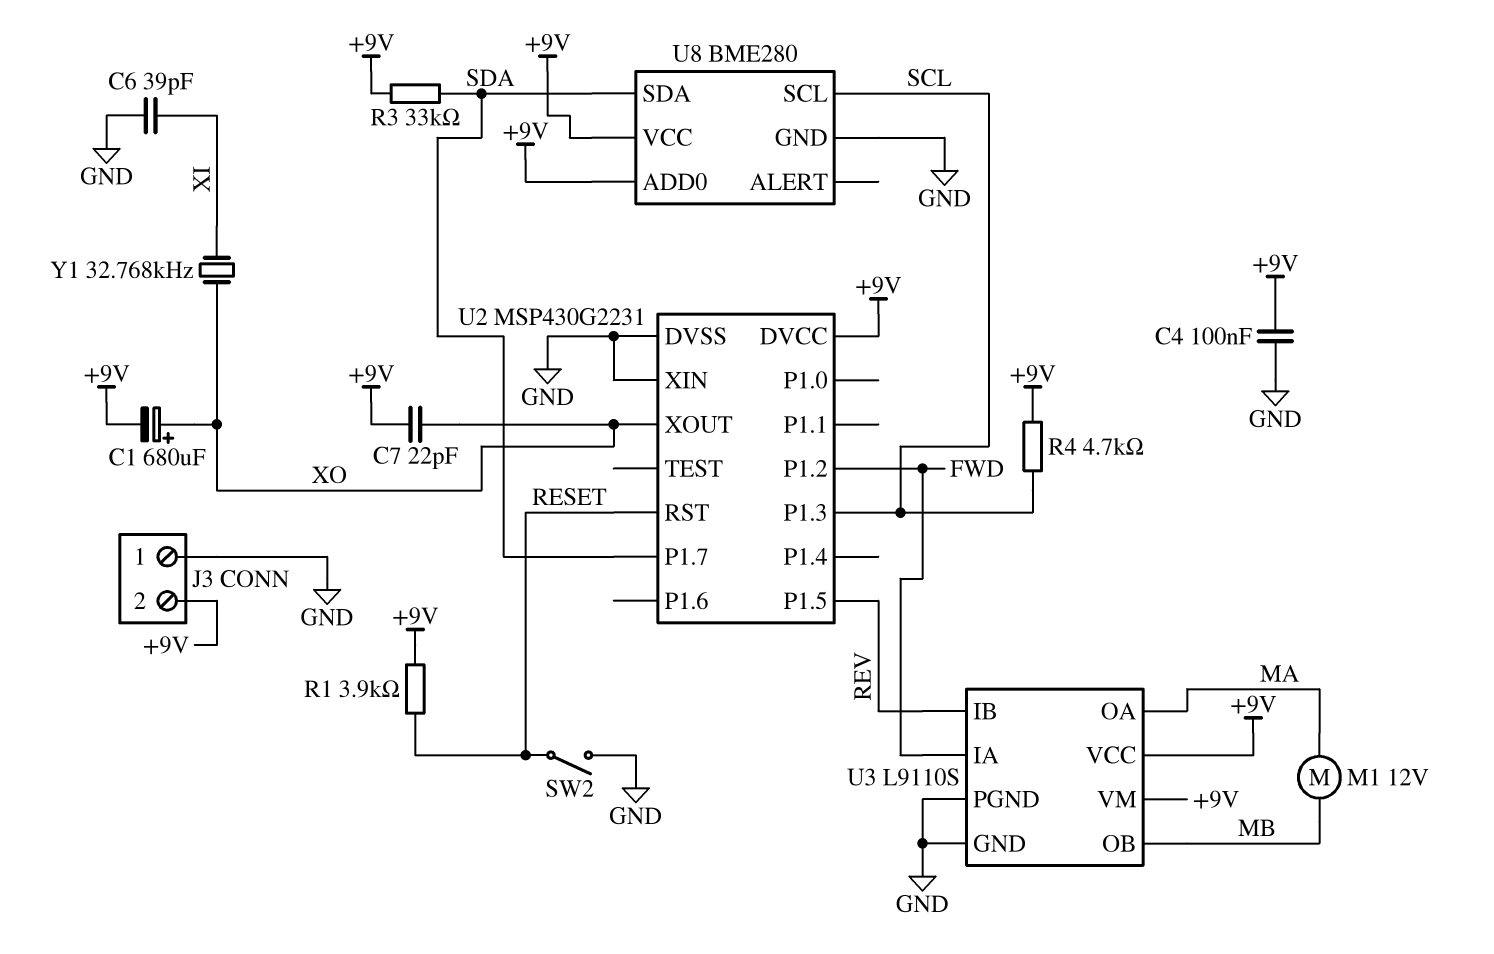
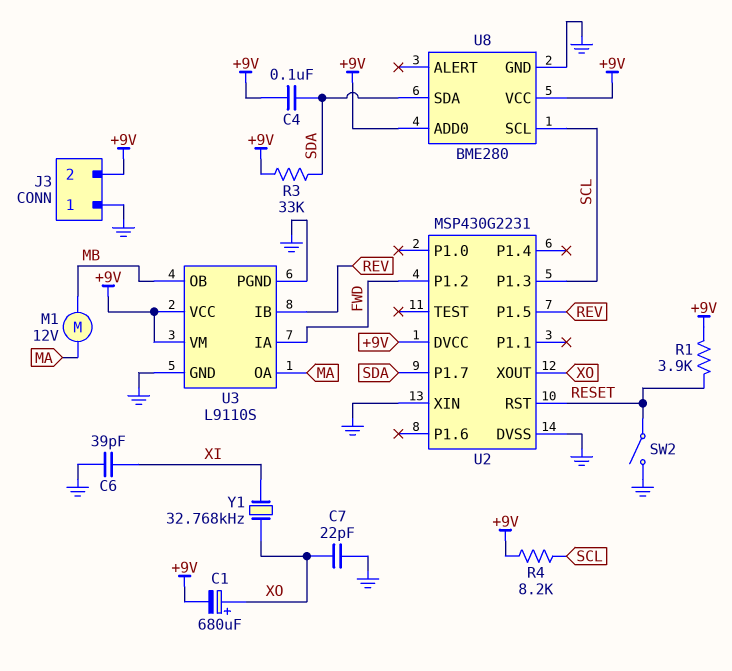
C4: 100nF (+9V, GND) -> 100nF (+9V, SDA)
C7: 22pF (+9V, XO) -> 22pF (GND, XO)
R4: 4.7k (+9V, SCL) -> 8.2k (+9V, SCL)

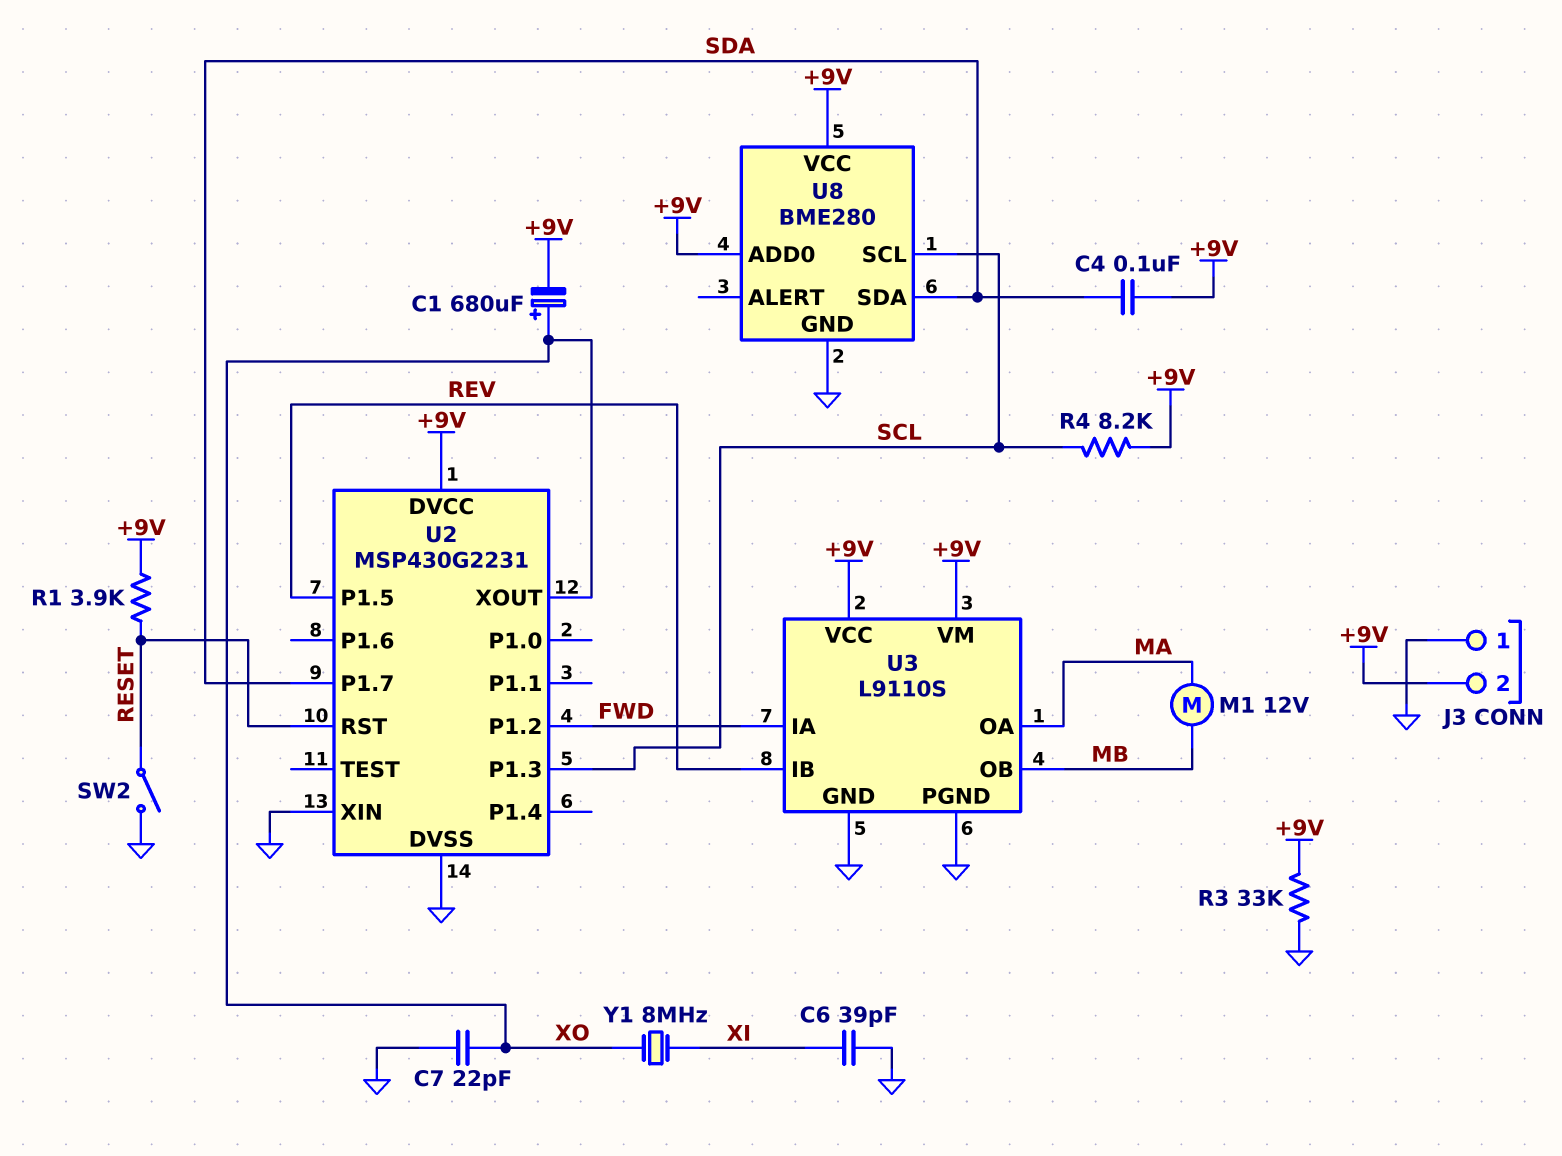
R3: 33k (+9V, SDA) -> 33k (+9V, GND)
Y1: 32.768kHz (XI, XO) -> 8MHz (XI, XO)

